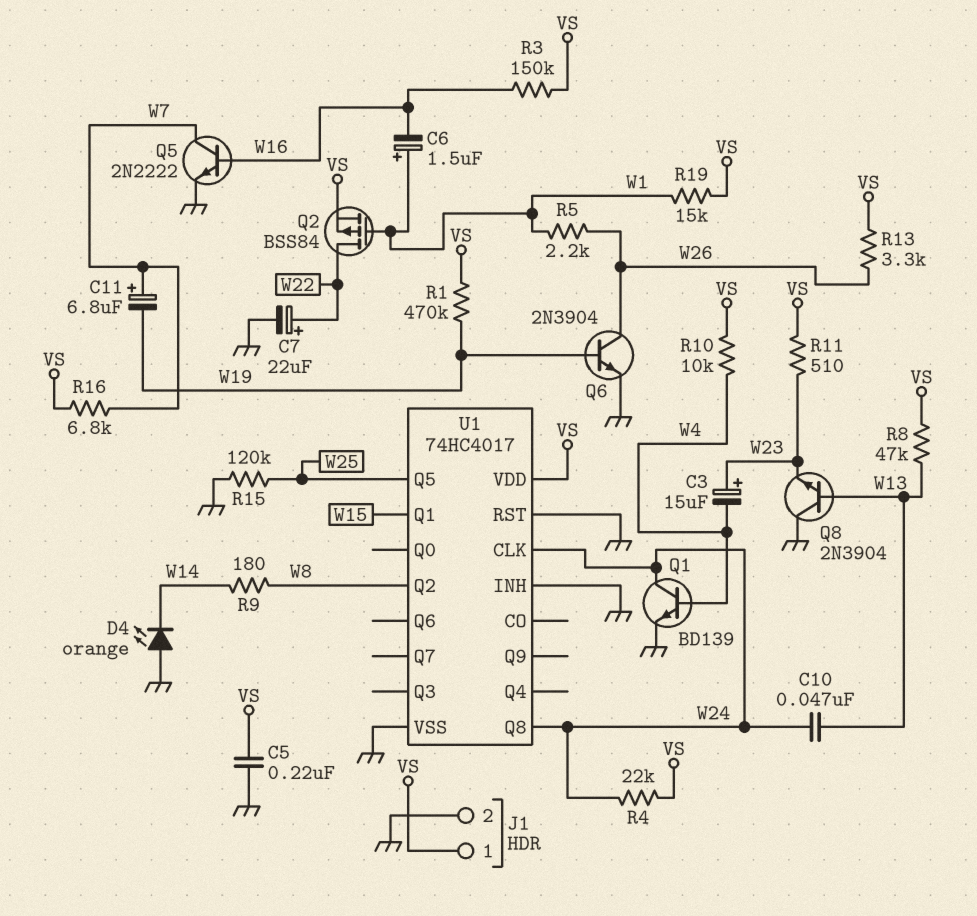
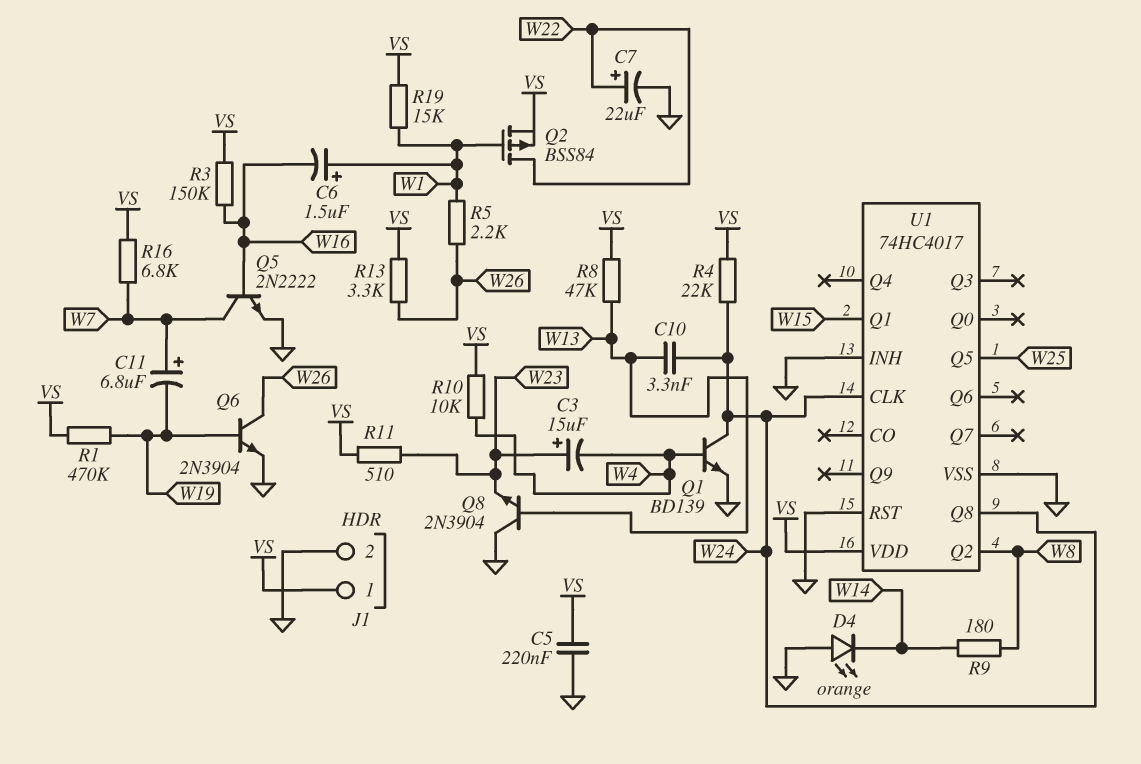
C10: 47nF (W13, W24) -> 3.3nF (W13, W24)
R15: 120k (GND, W25) -> none

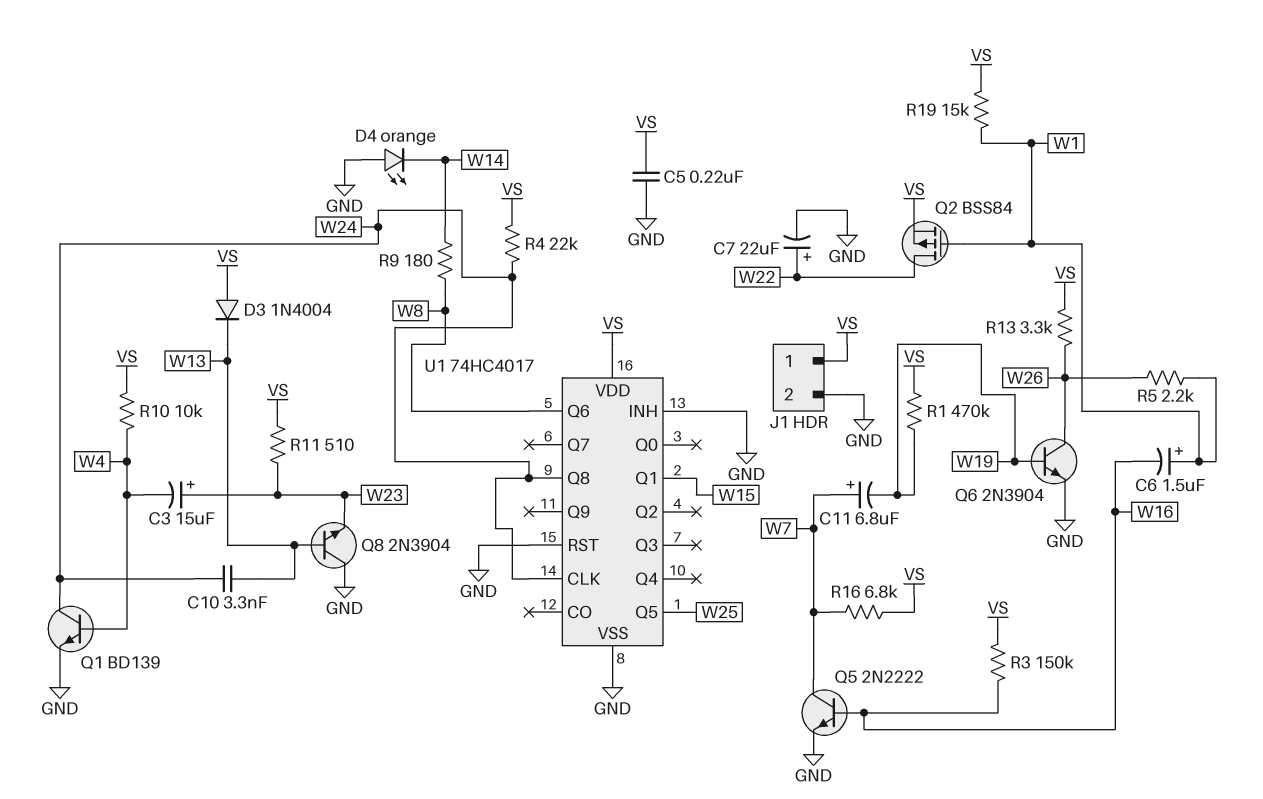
D3: none -> diode 1N4004 (A VS, K W13)
R8: 47k (VS, W13) -> none
U1 pin Q2: W8 -> none
U1 pin Q6: none -> W8

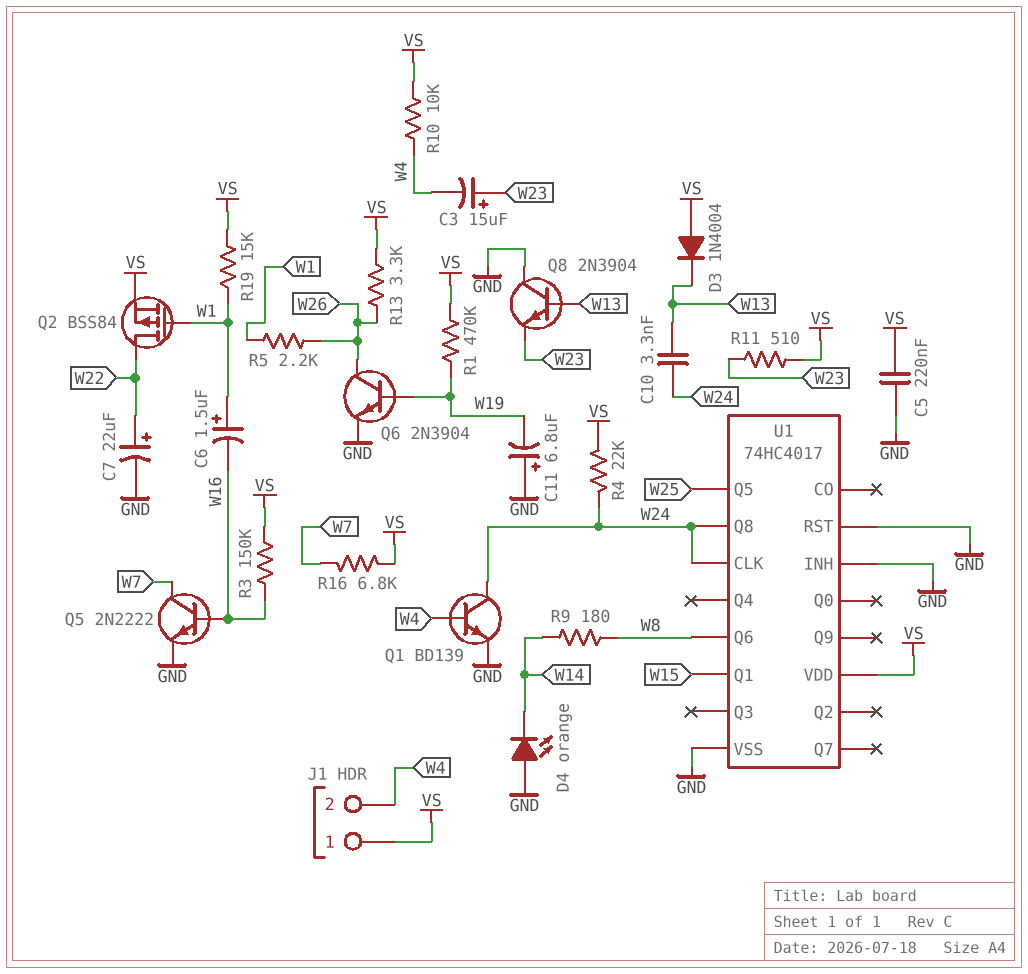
C11: 6.8uF (plus W7, minus W19) -> 6.8uF (plus GND, minus W19)
J1 pin 2: GND -> W4

